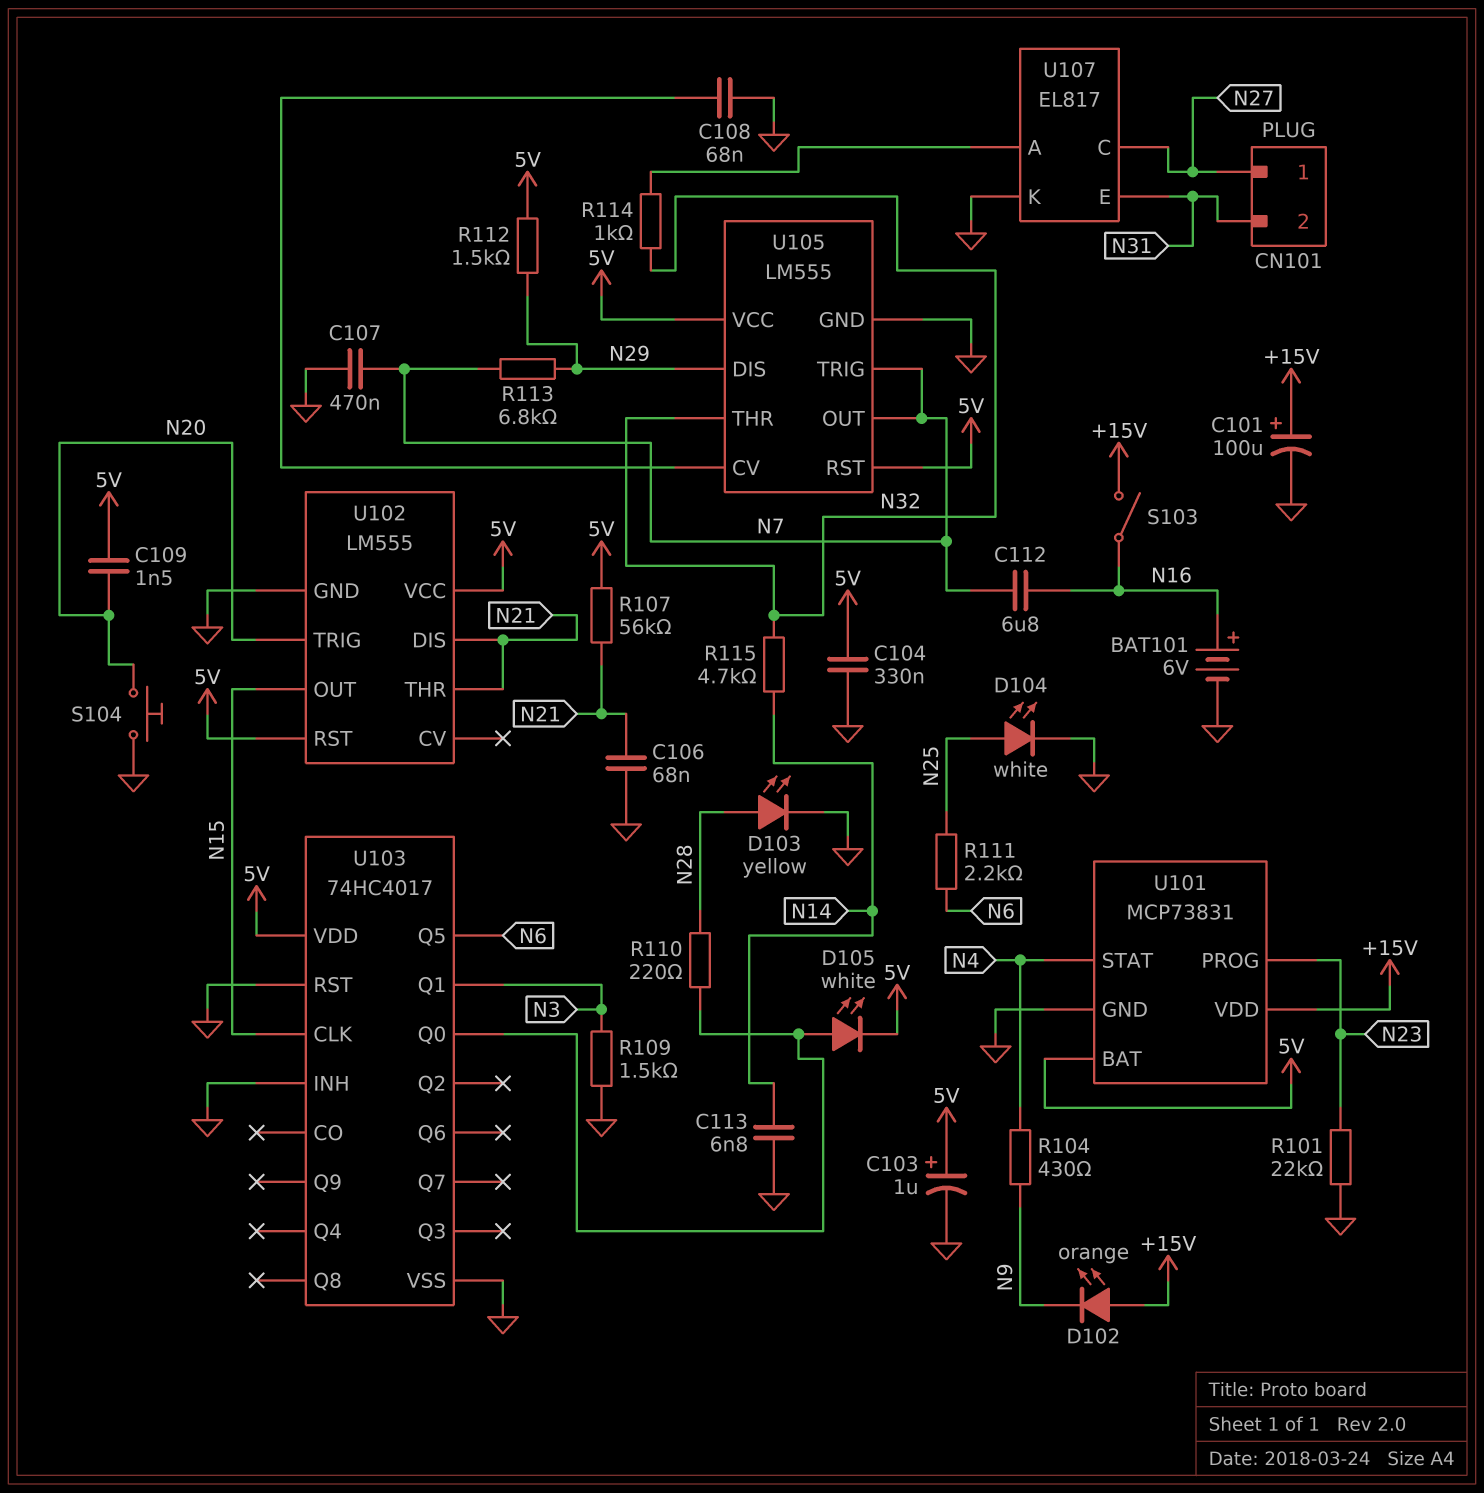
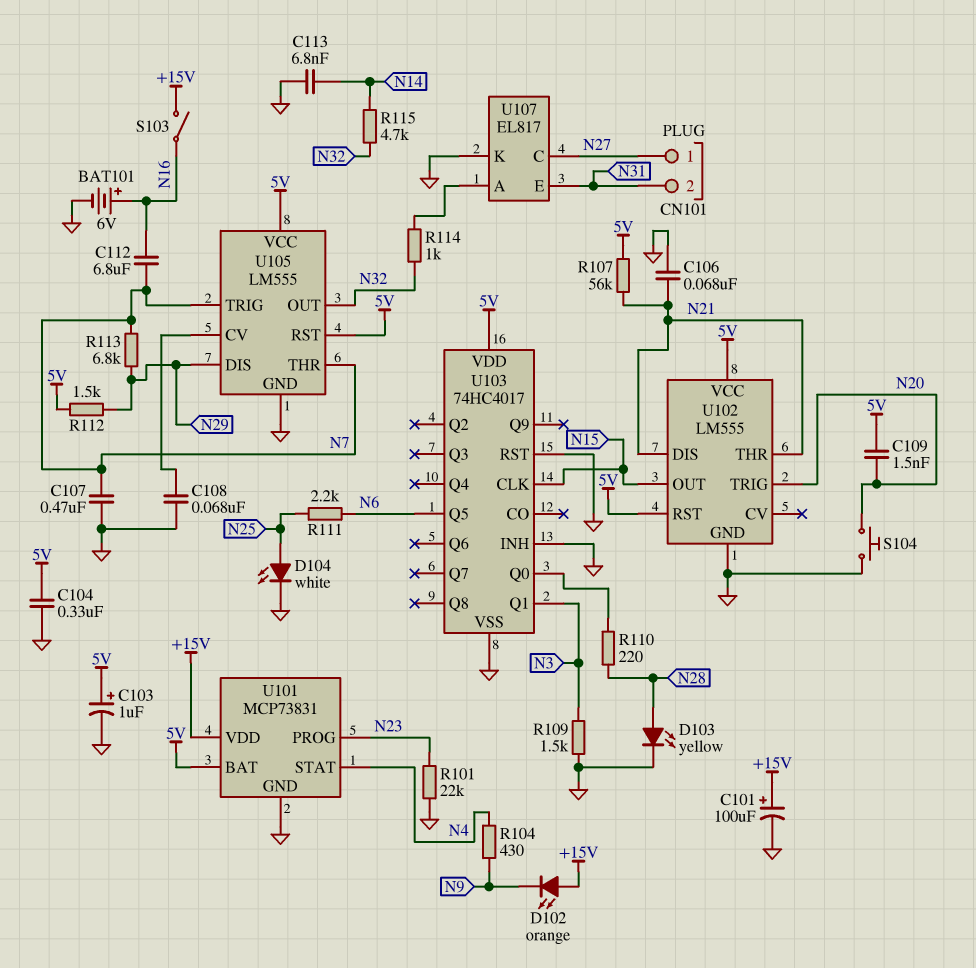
D105: LED white (A U103/Q0, K 5V) -> none
U105 pin OUT: N7 -> N32
U105 pin THR: N32 -> N7

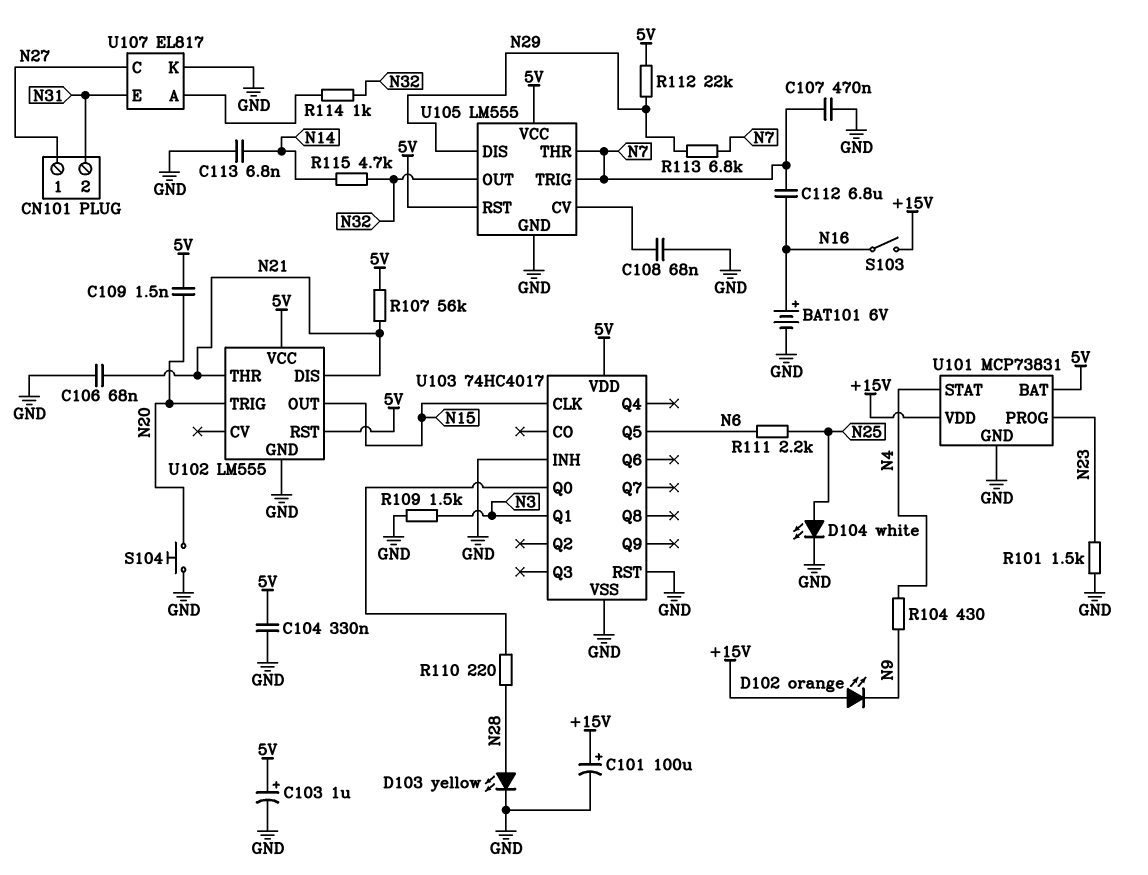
R101: 22k (GND, N23) -> 1.5k (GND, N23)
R112: 1.5k (5V, N29) -> 22k (5V, N29)

